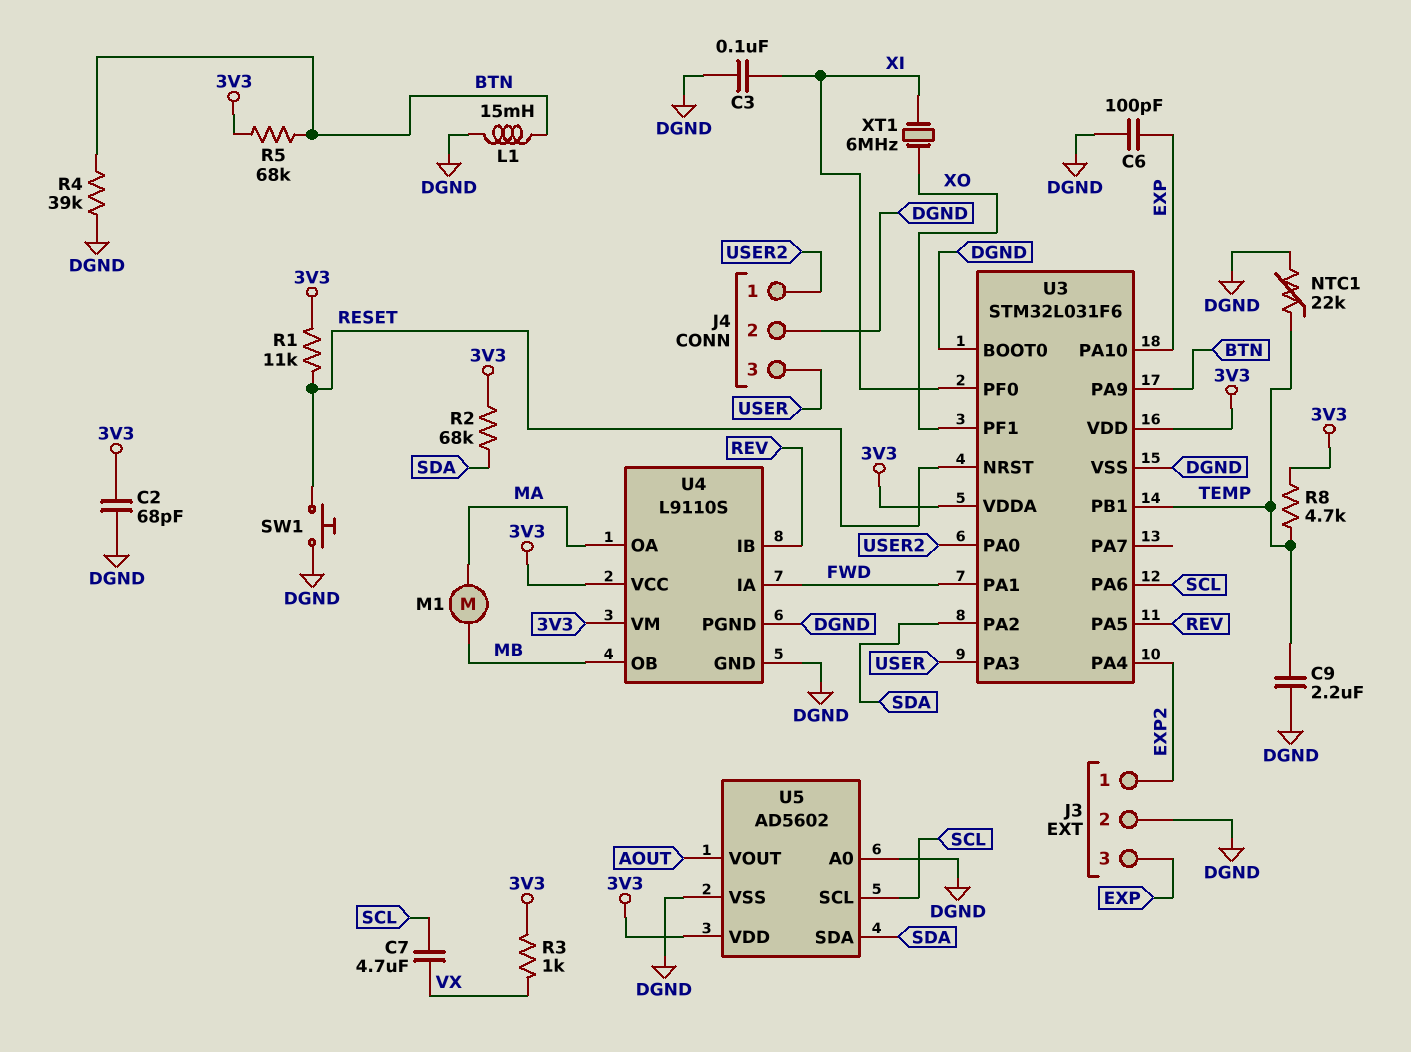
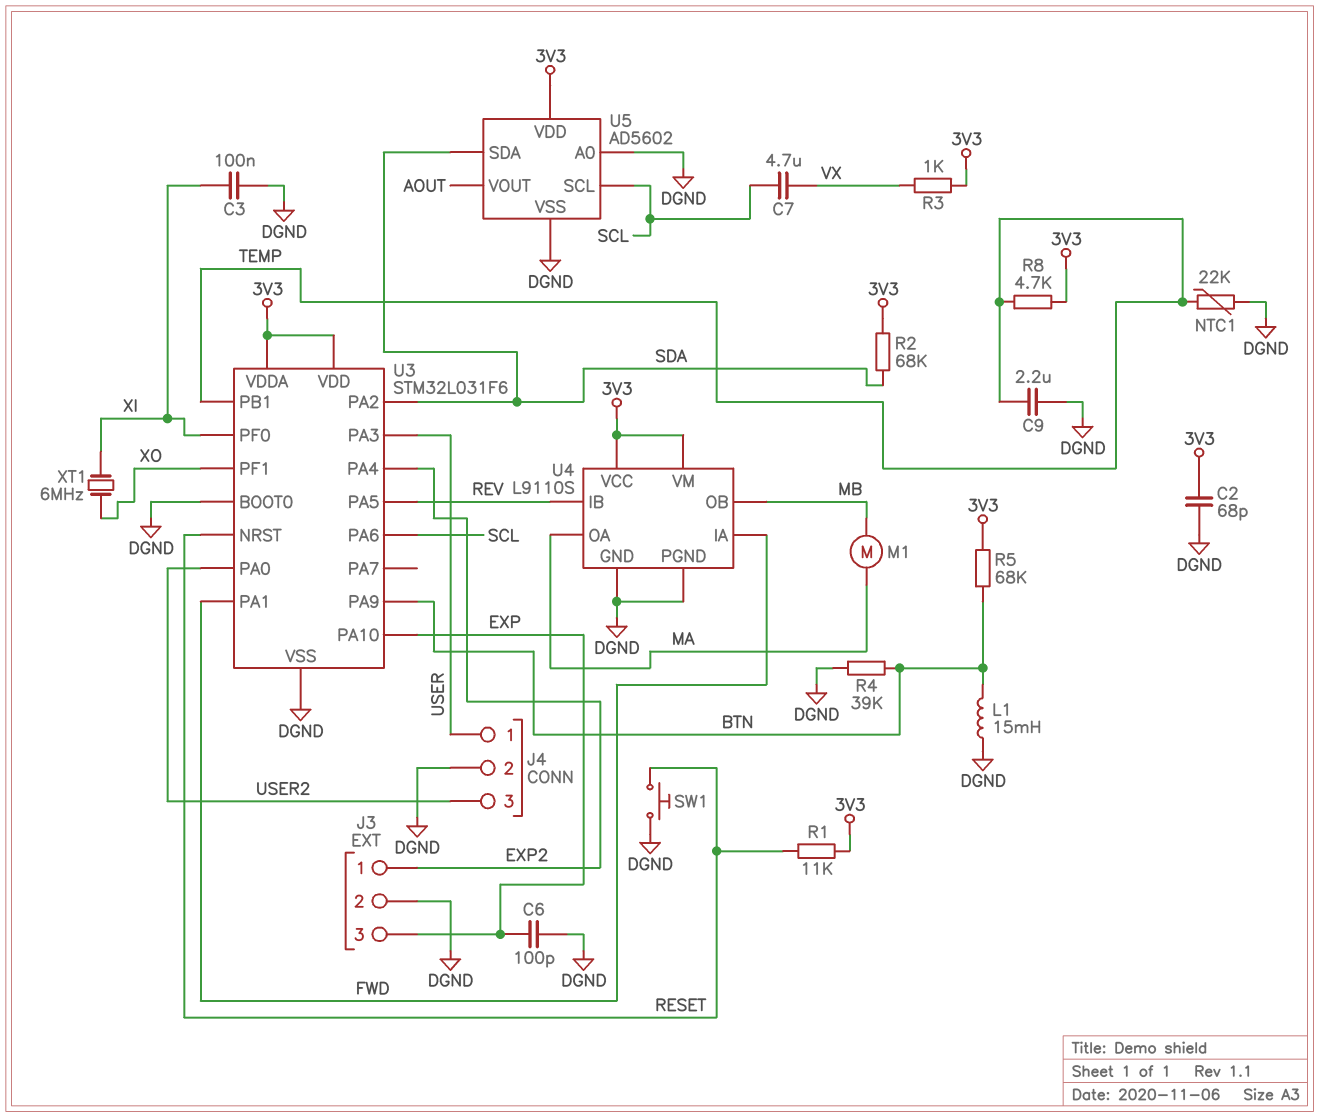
J4 pin 1: USER2 -> USER
J4 pin 3: USER -> USER2

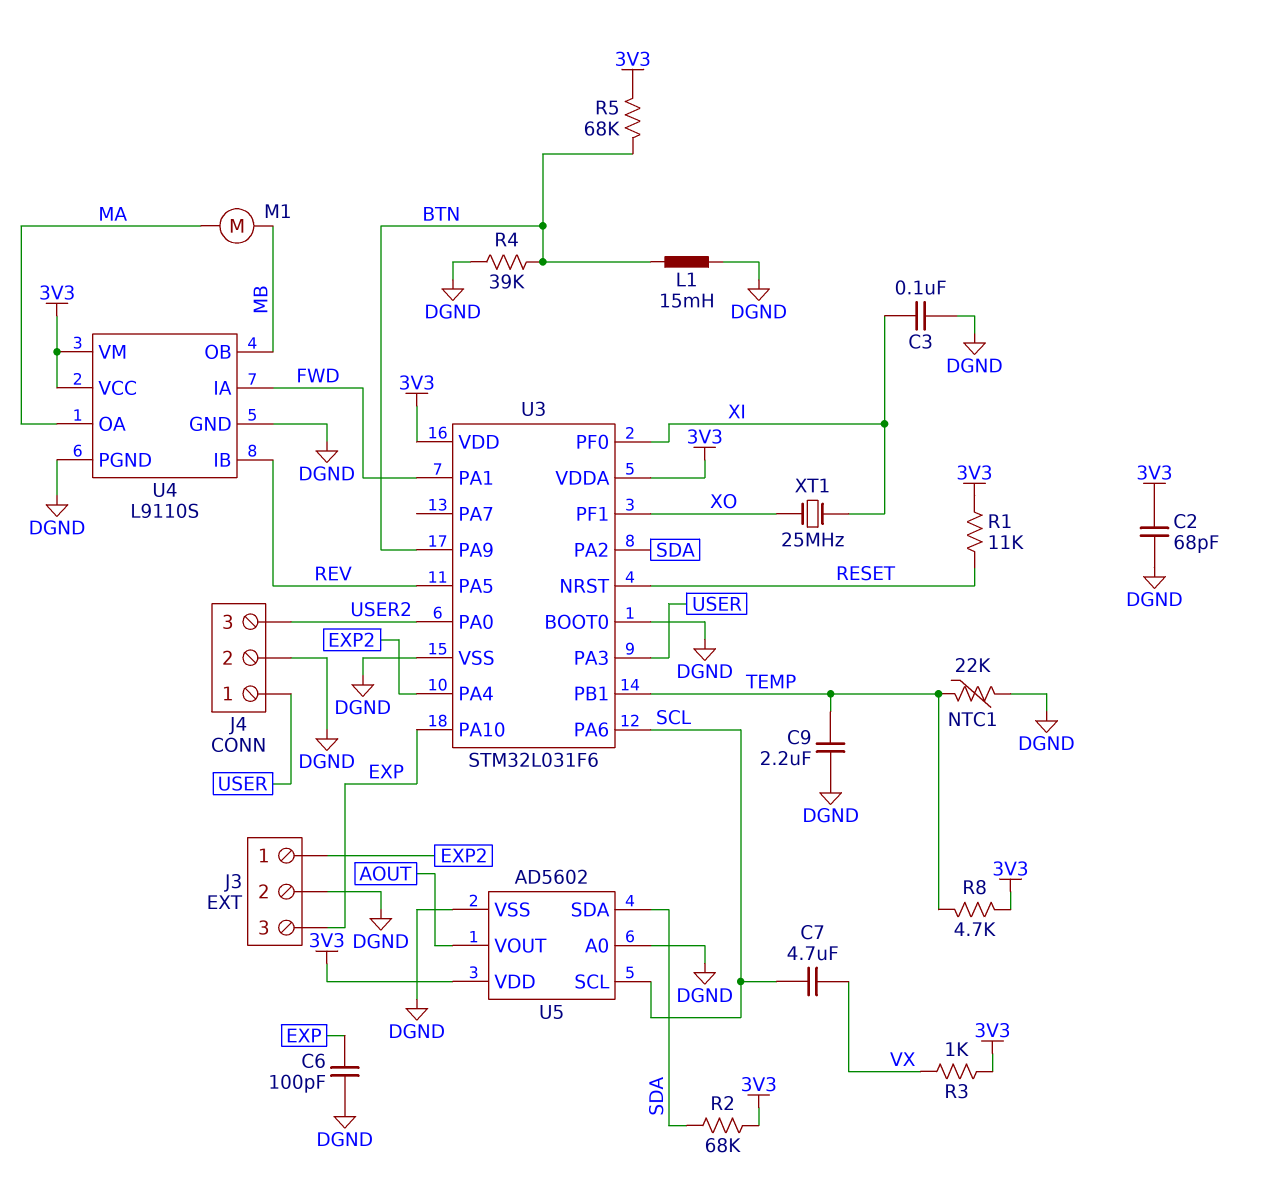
SW1: button (DGND, RESET) -> none
XT1: 6MHz (XI, XO) -> 25MHz (XI, XO)

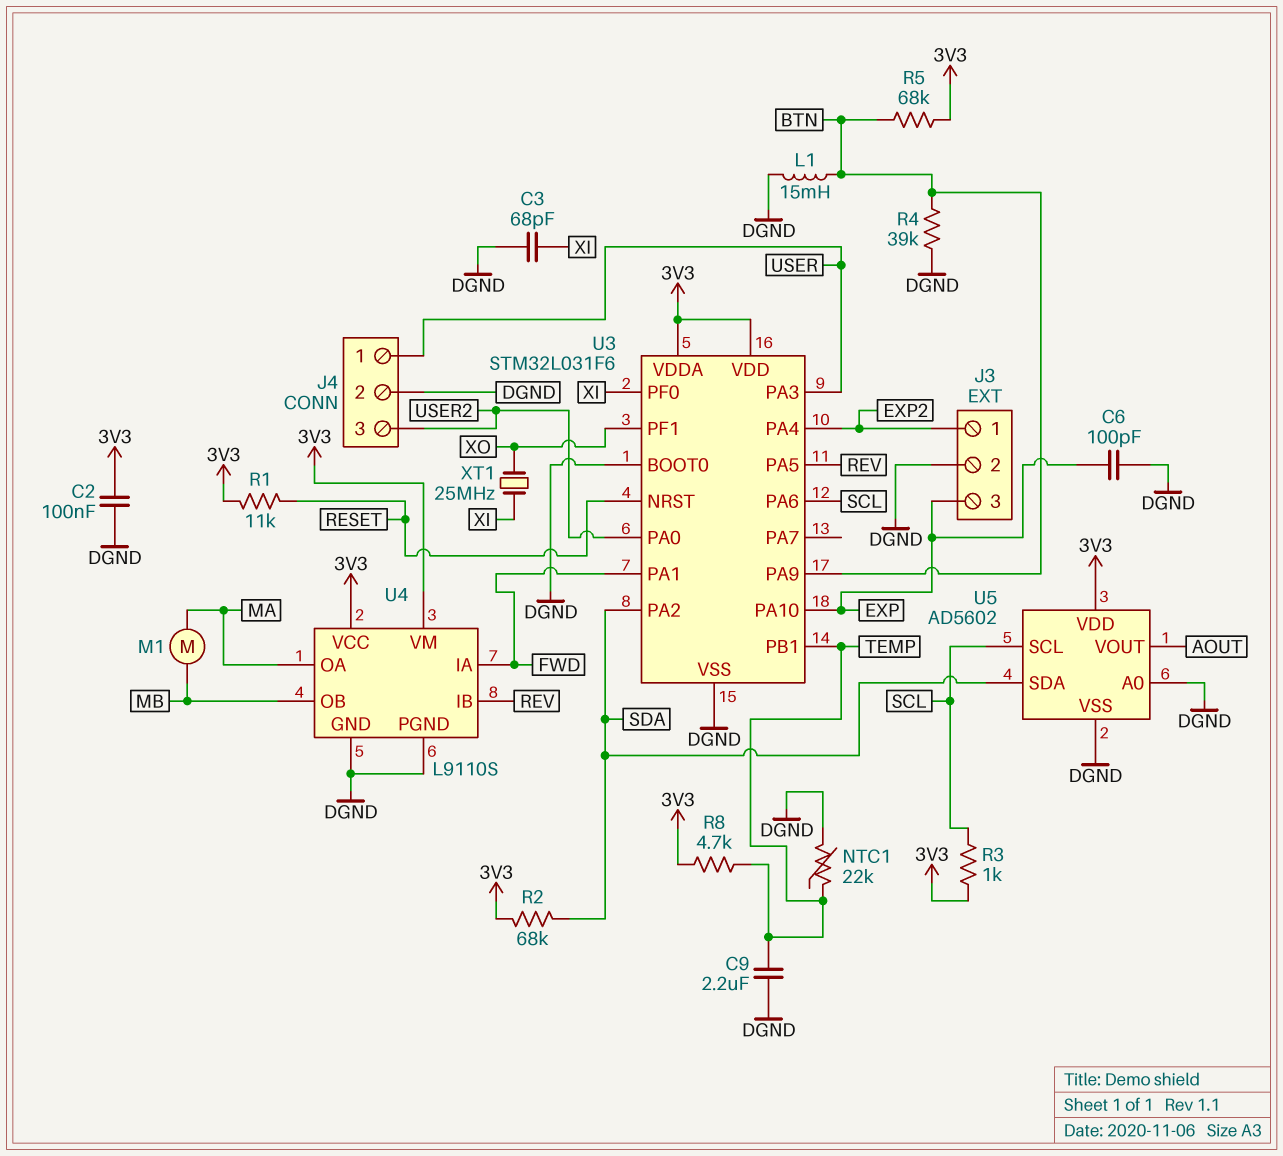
C2: 68pF (3V3, DGND) -> 100nF (3V3, DGND)
C3: 100nF (DGND, XI) -> 68pF (DGND, XI)
C7: 4.7uF (SCL, VX) -> none
R3: 1k (3V3, VX) -> 1k (3V3, SCL)

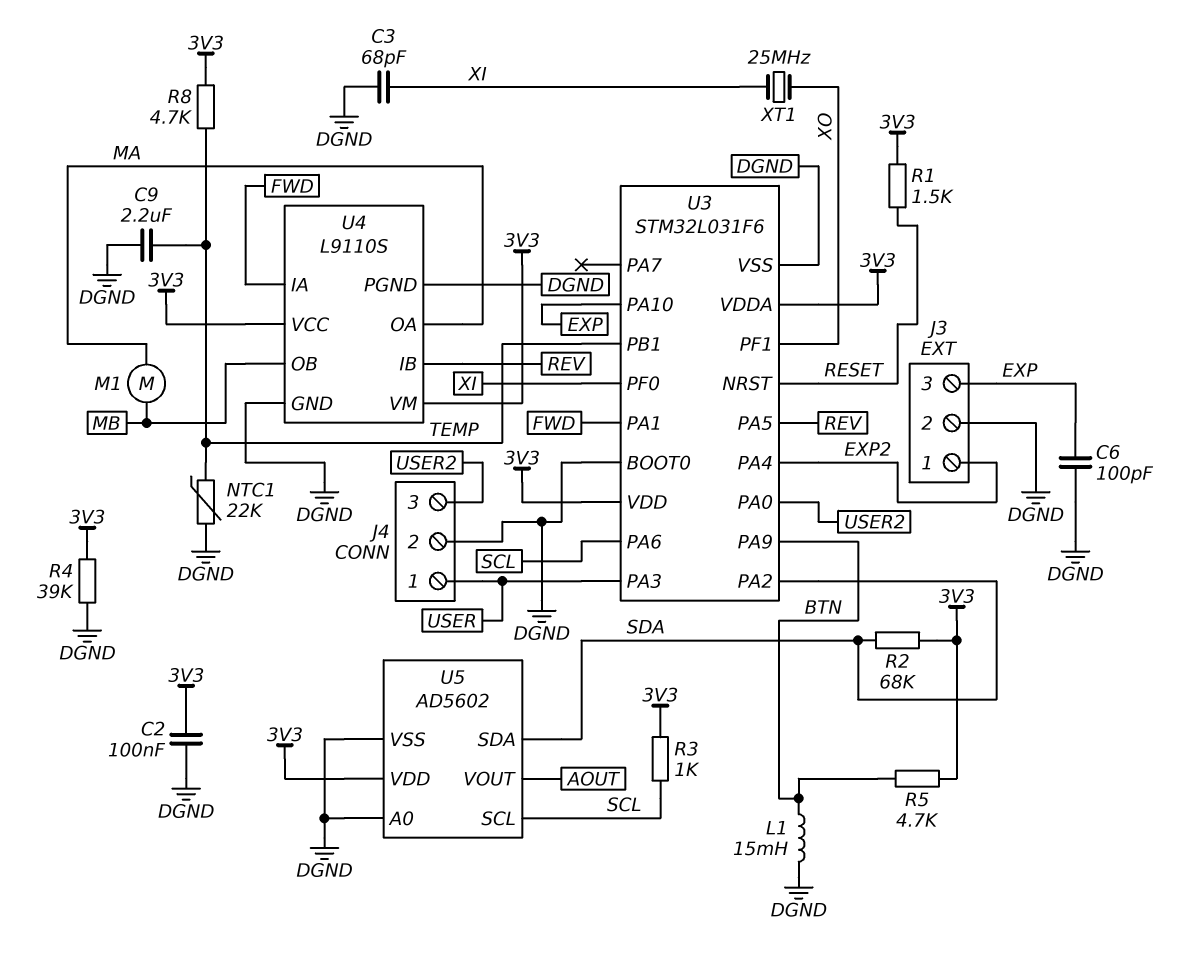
R1: 11k (3V3, RESET) -> 1.5k (3V3, RESET)
R4: 39k (BTN, DGND) -> 39k (3V3, DGND)
R5: 68k (3V3, BTN) -> 4.7k (3V3, BTN)

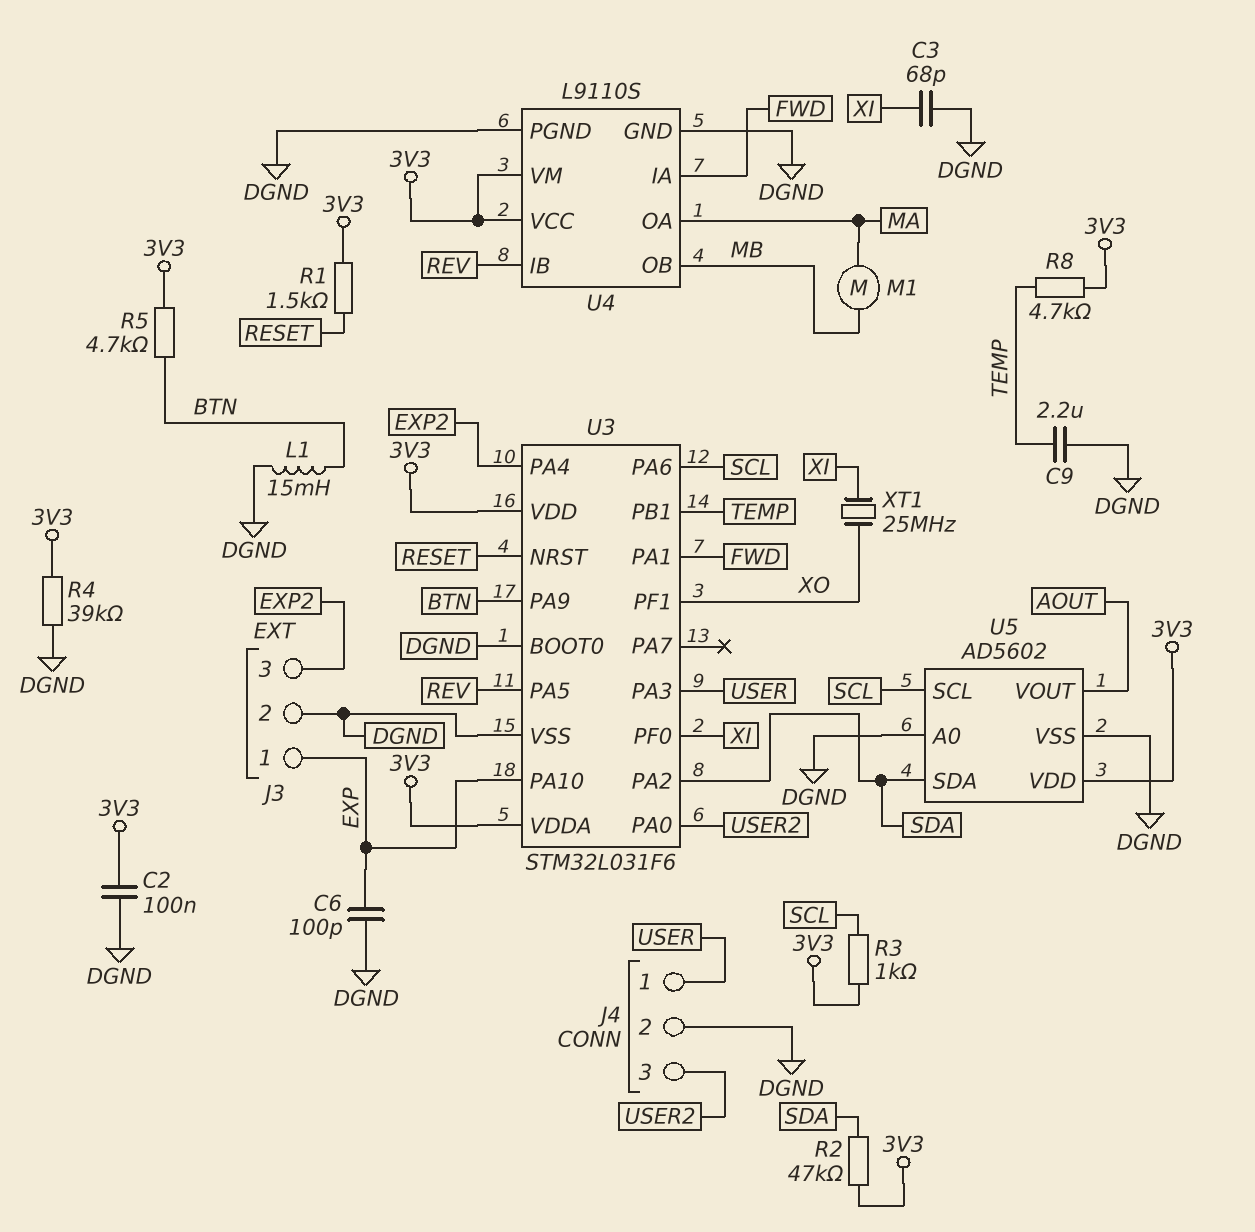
J3 pin 1: EXP2 -> EXP
J3 pin 3: EXP -> EXP2
NTC1: 22k (DGND, TEMP) -> none
R2: 68k (3V3, SDA) -> 47k (3V3, SDA)

